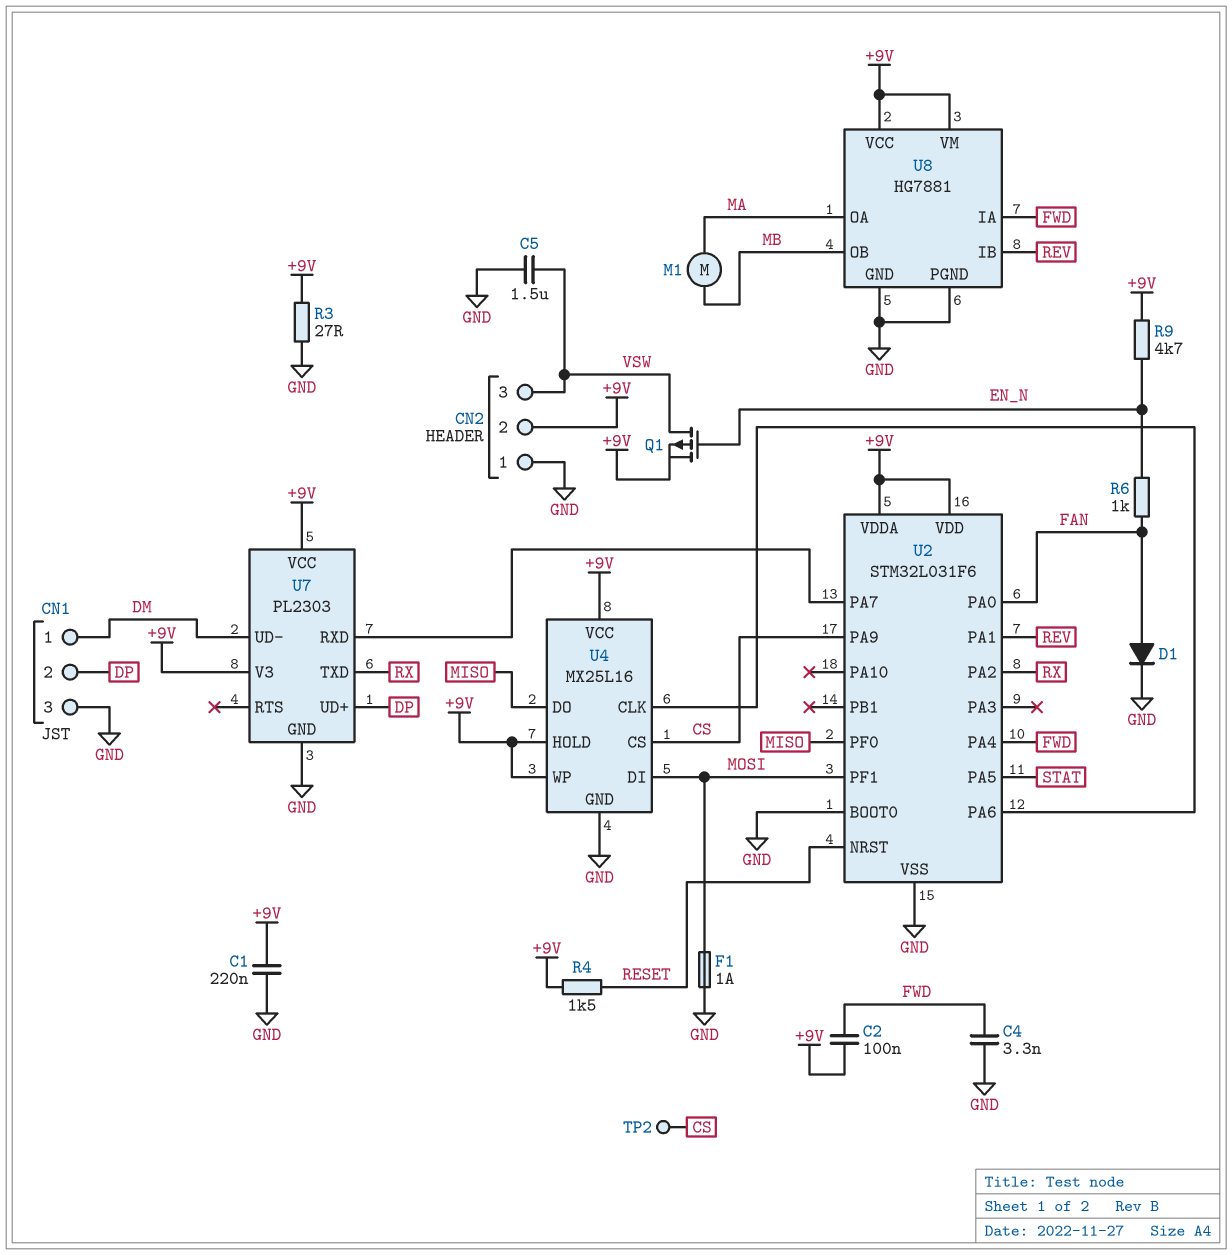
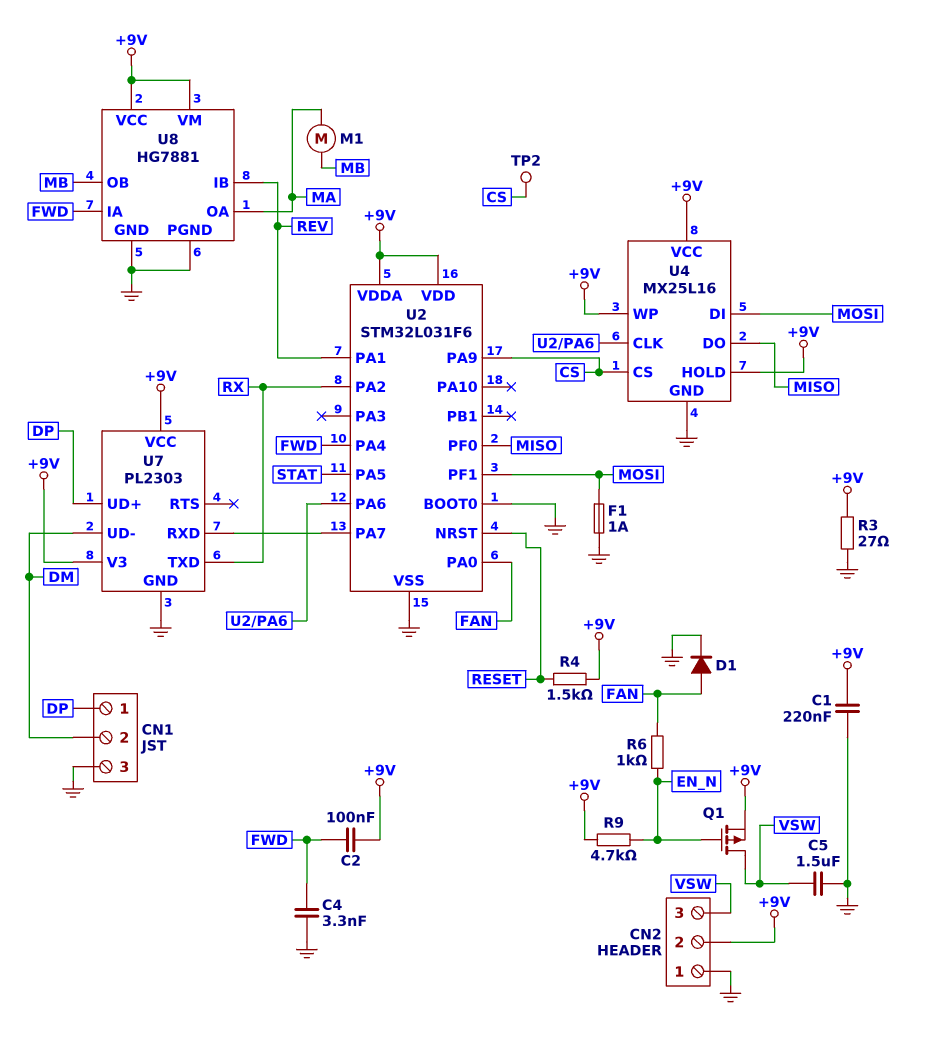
CN1 pin 1: DM -> DP
CN1 pin 2: DP -> DM

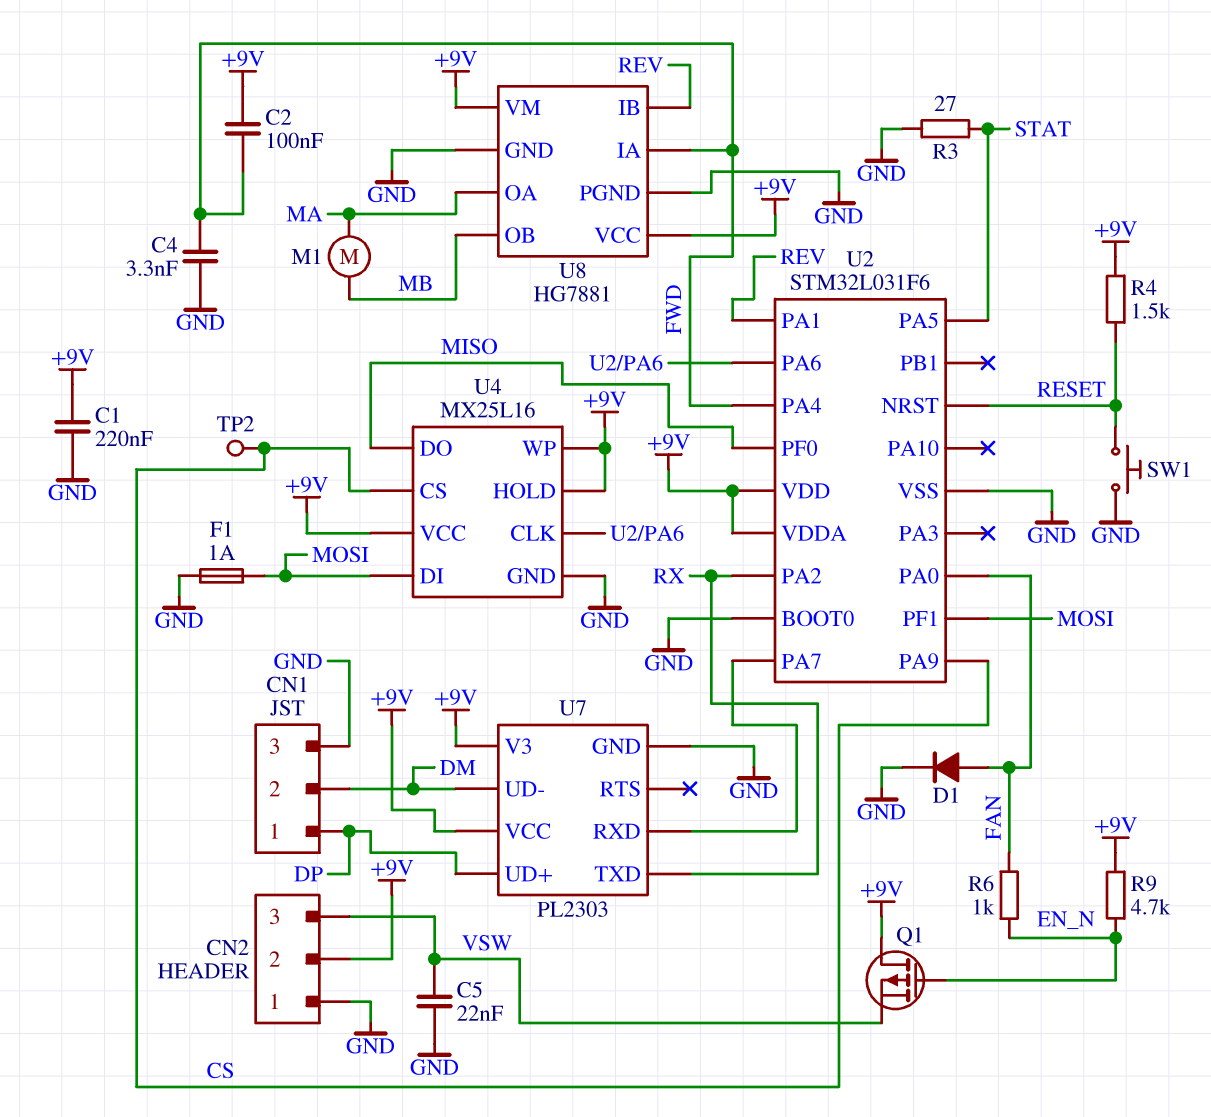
C5: 1.5uF (GND, VSW) -> 22nF (GND, VSW)
Q1: PMOS (G EN_N, D VSW, S +9V) -> PMOS (G EN_N, D +9V, S VSW)
R3: 27 (+9V, GND) -> 27 (GND, STAT)
SW1: none -> button (GND, RESET)

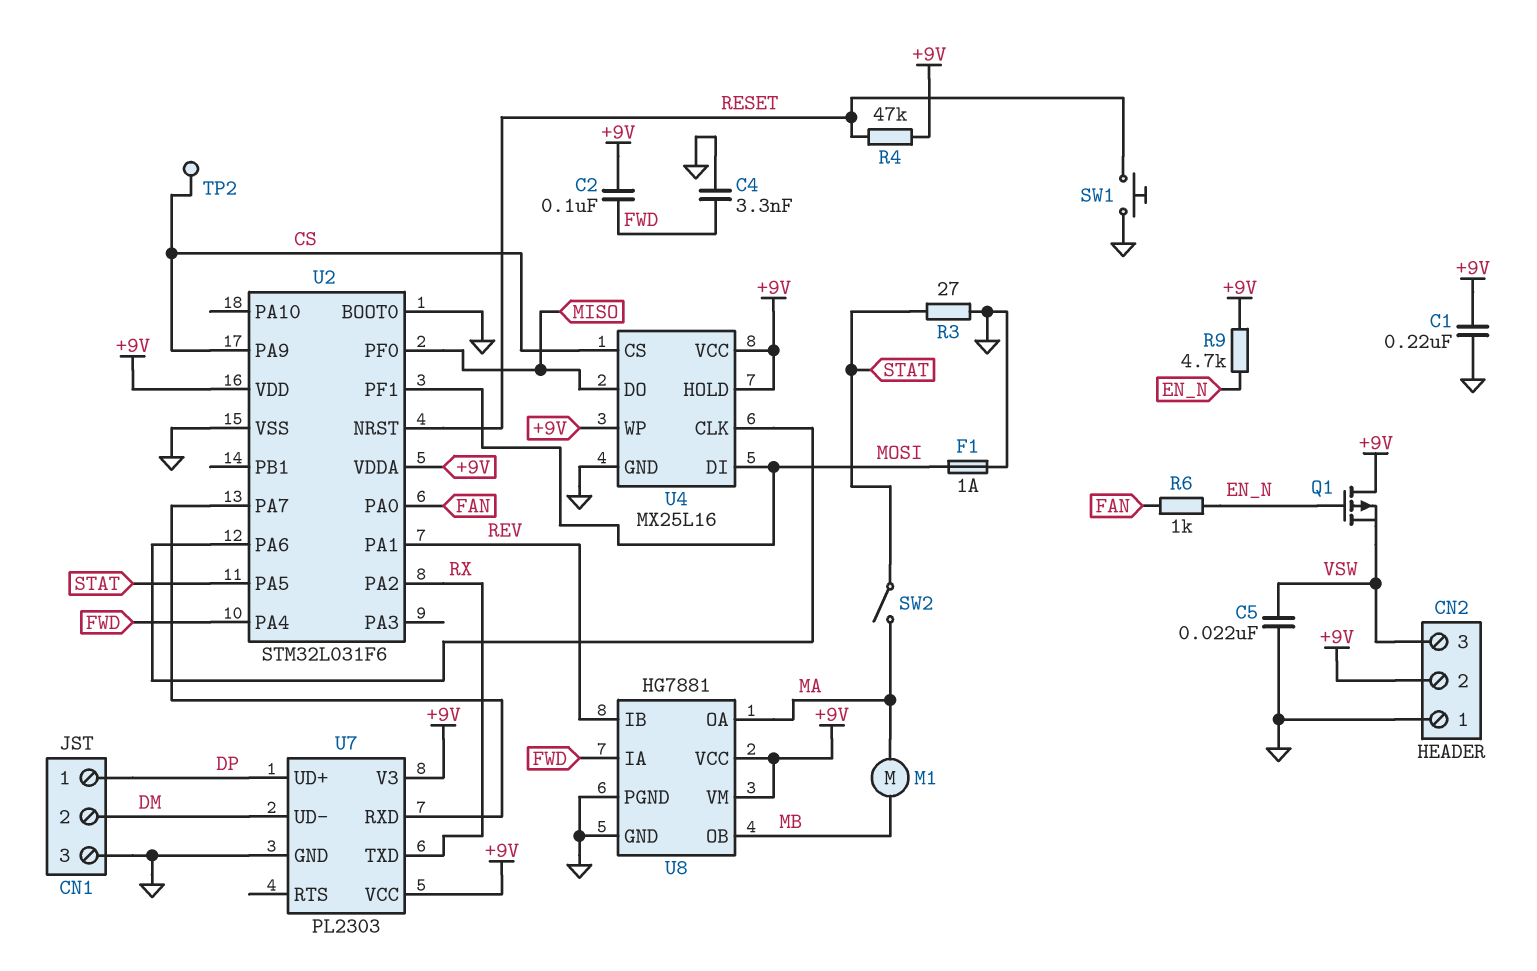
D1: diode (A FAN, K GND) -> none
R4: 1.5k (+9V, RESET) -> 47k (+9V, RESET)
SW2: none -> switch (MA, STAT)

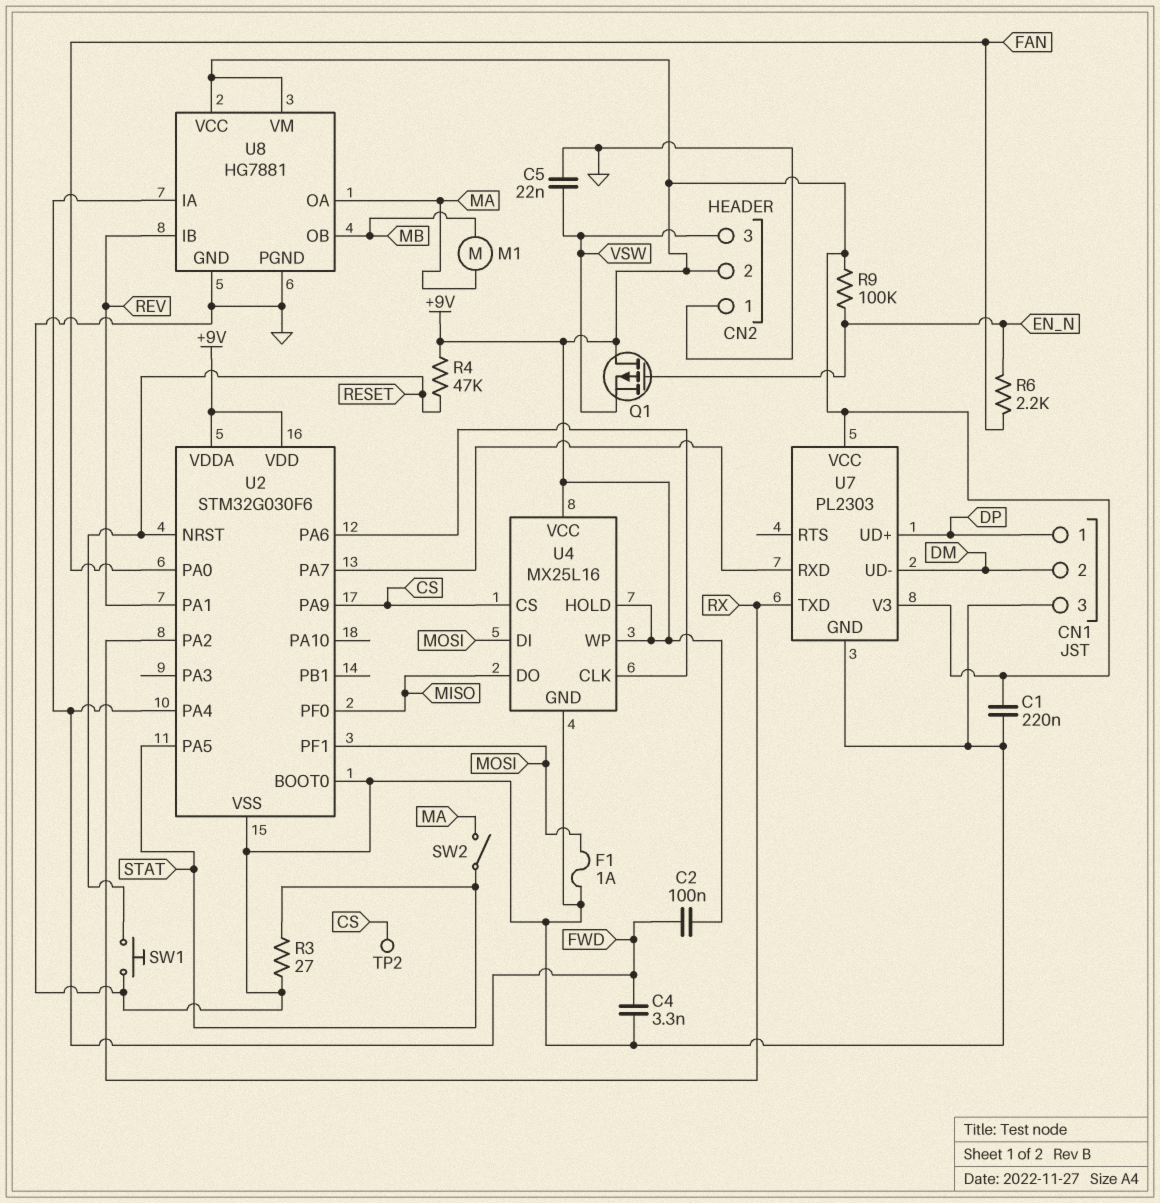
R6: 1k (EN_N, FAN) -> 2.2k (EN_N, FAN)
R9: 4.7k (+9V, EN_N) -> 100k (+9V, EN_N)
U2: STM32L031F6 -> STM32G030F6

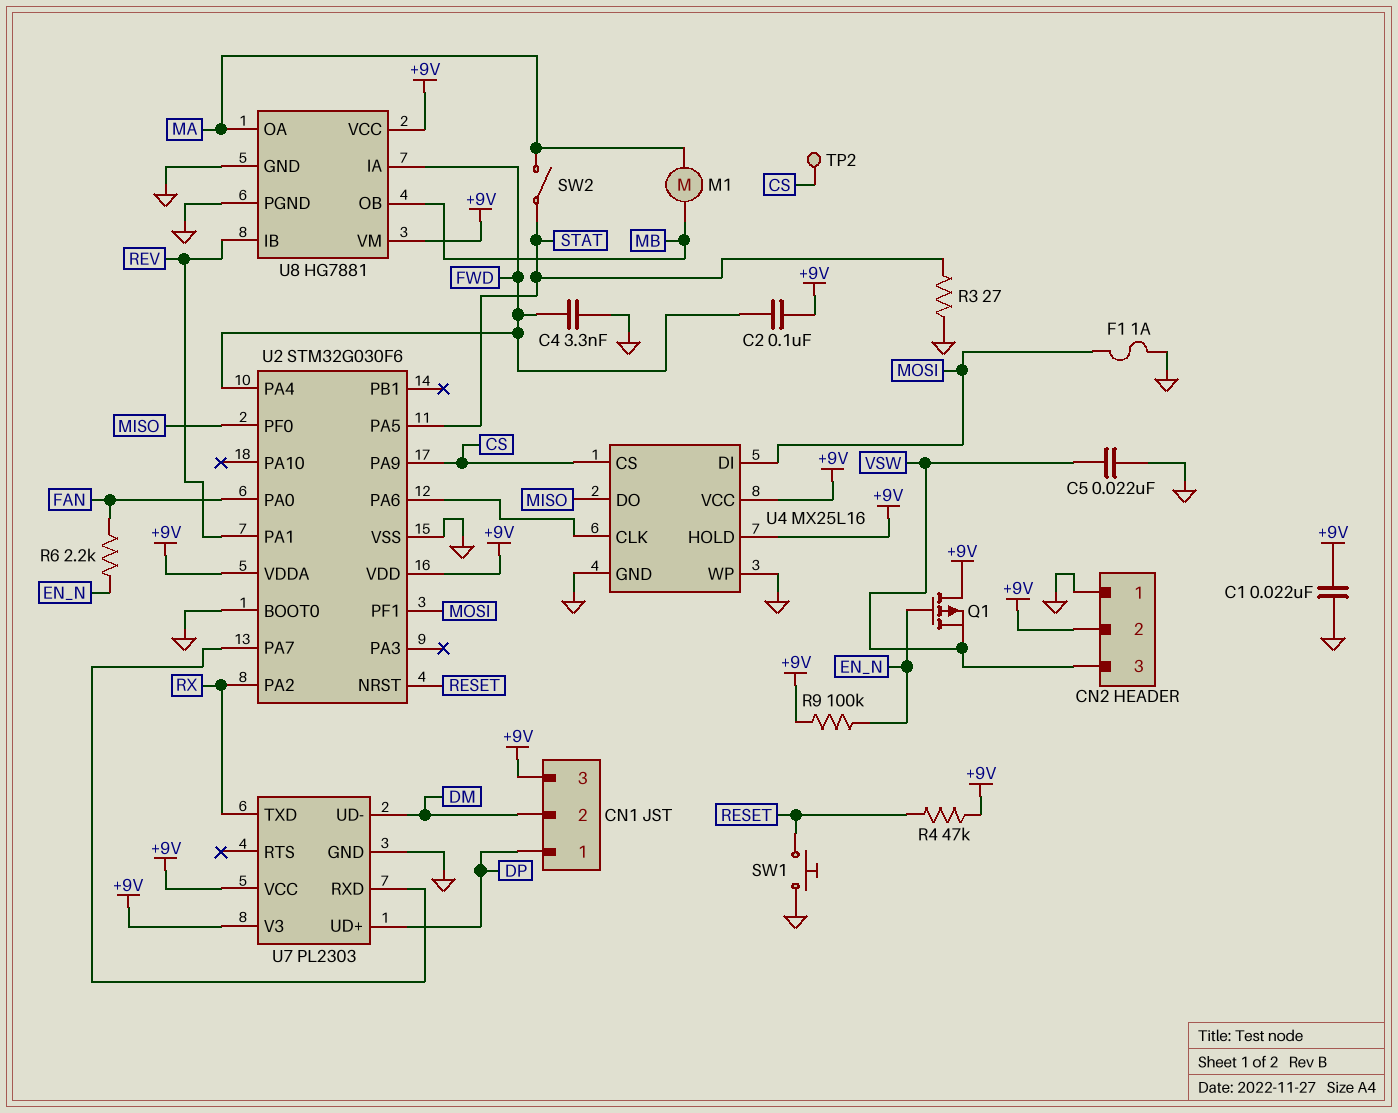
C1: 220nF (+9V, GND) -> 22nF (+9V, GND)
CN1 pin 3: GND -> +9V
U4 pin WP: +9V -> GND

